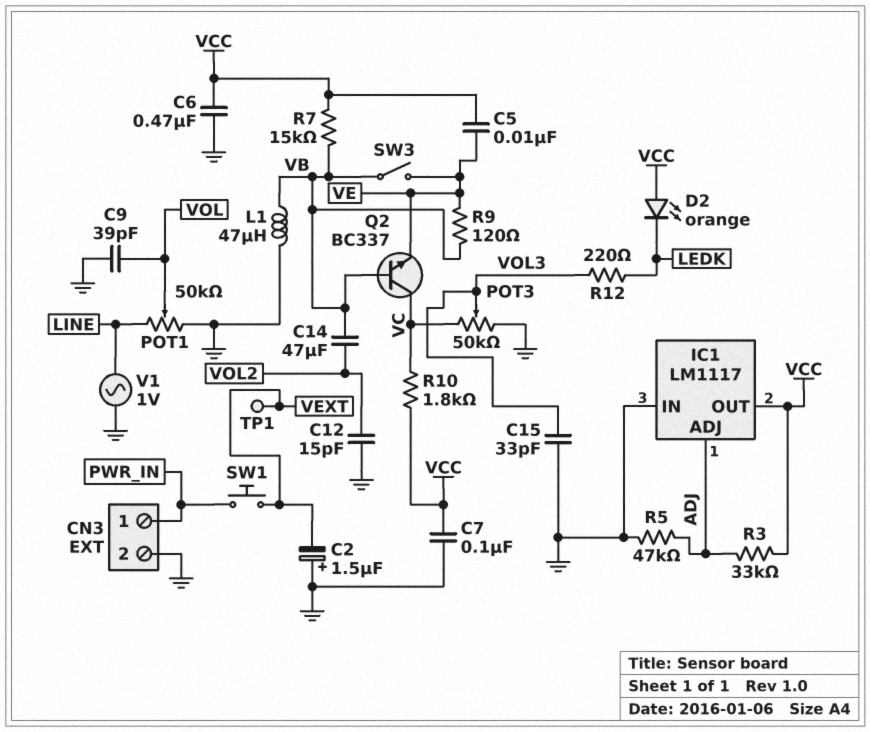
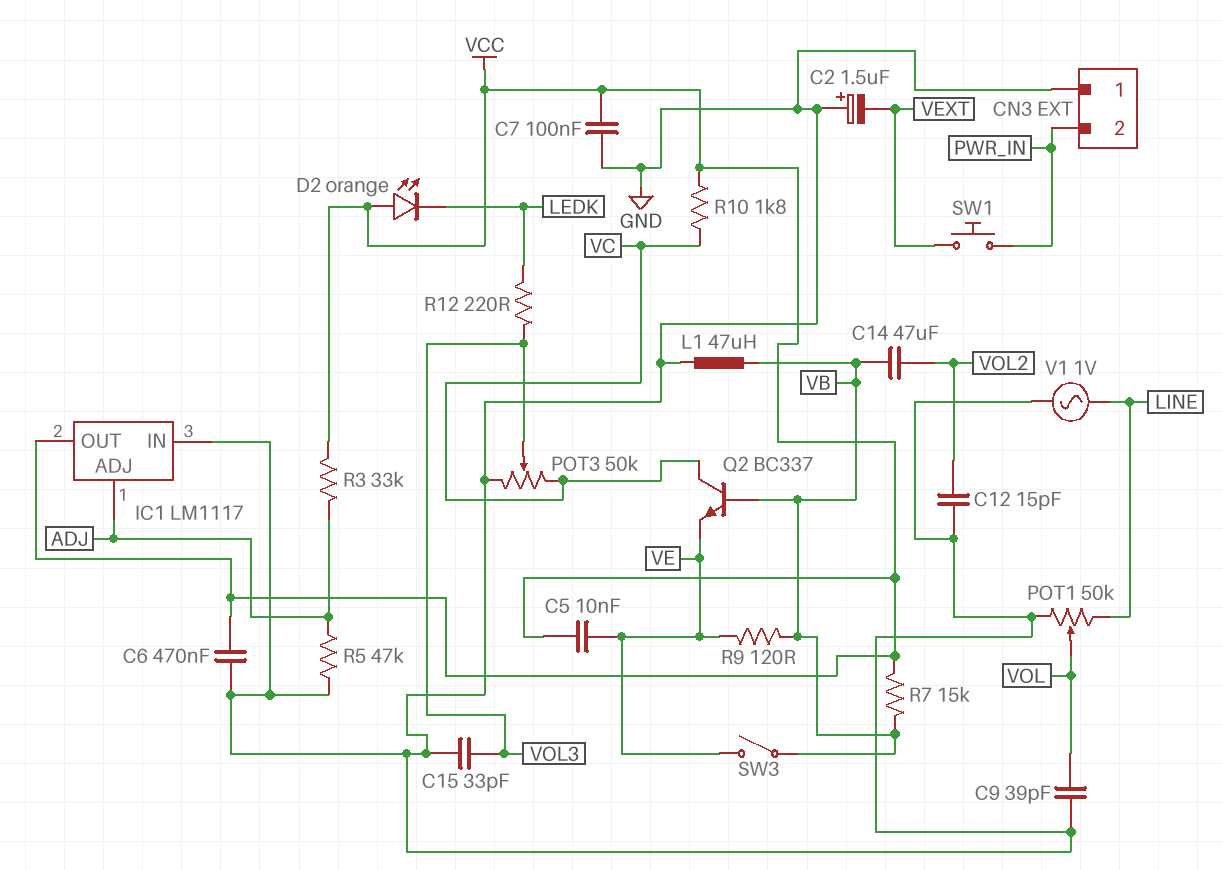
CN3 pin 1: PWR_IN -> GND
CN3 pin 2: GND -> PWR_IN
TP1: test point (VEXT) -> none

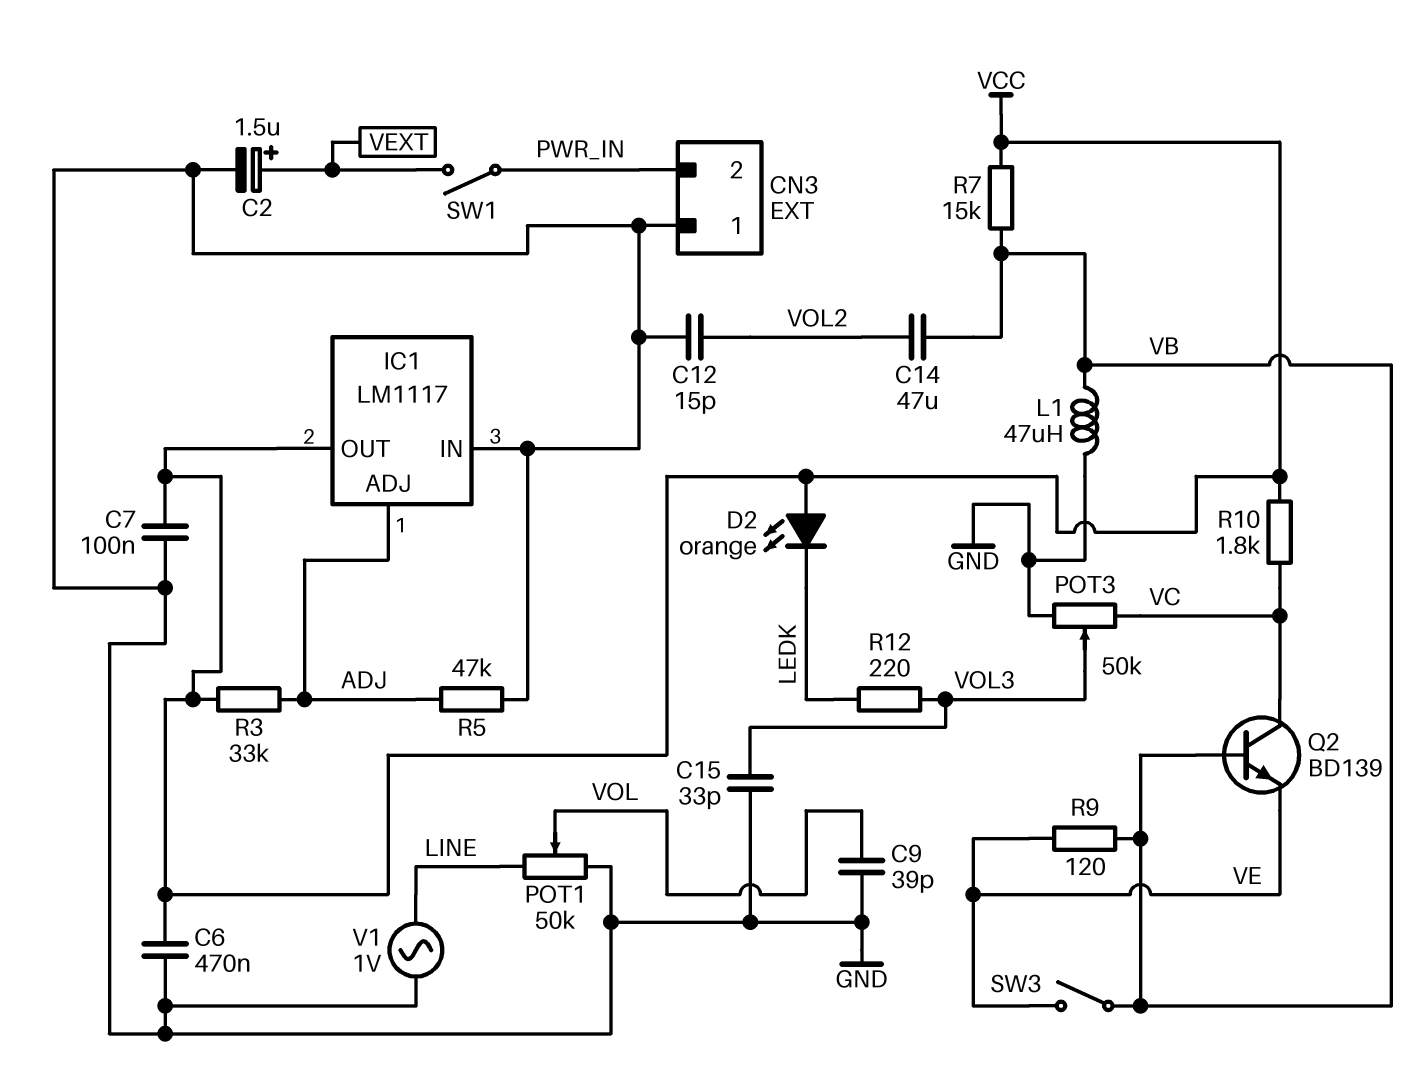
C2: 1.5uF (plus GND, minus VEXT) -> 1.5uF (plus VEXT, minus GND)
C5: 10nF (VCC, VE) -> none
Q2: NPN BC337 (B VB, C VC, E VE) -> NPN BD139 (B VB, C VC, E VE)
SW1: button (PWR_IN, VEXT) -> switch (PWR_IN, VEXT)

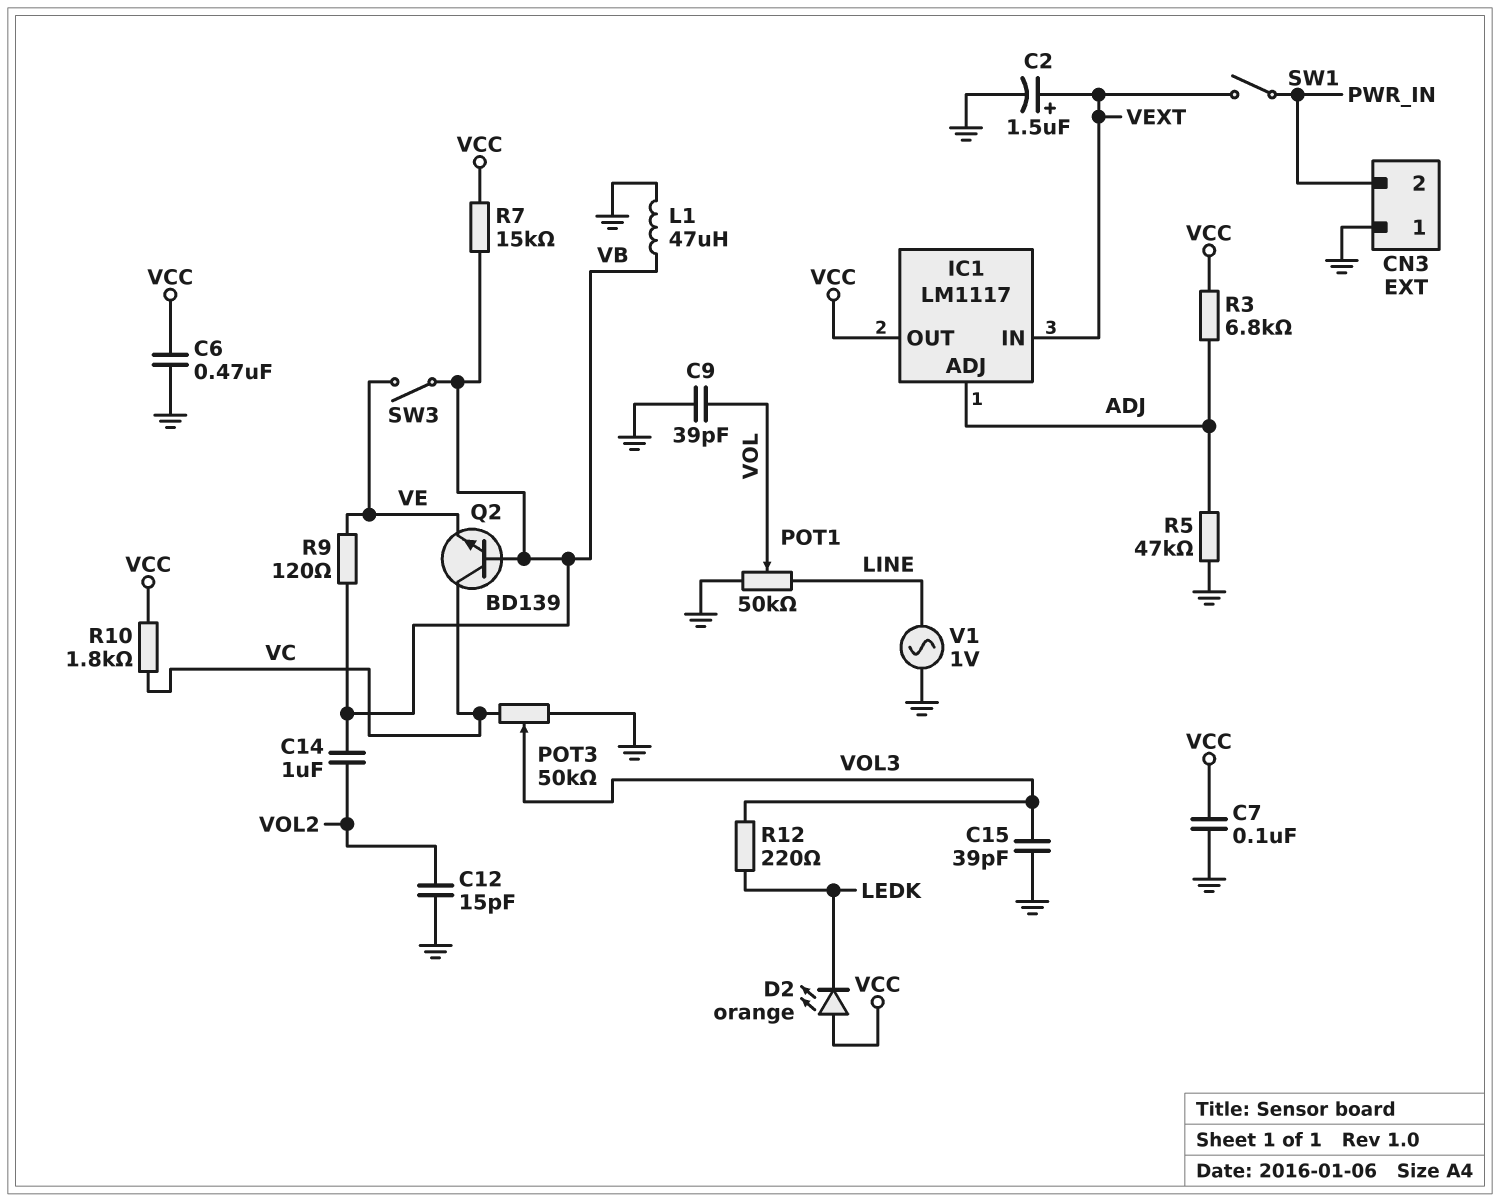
C14: 47uF (VB, VOL2) -> 1uF (VB, VOL2)
C15: 33pF (GND, VOL3) -> 39pF (GND, VOL3)
IC1 pin IN: GND -> VEXT
R3: 33k (ADJ, VCC) -> 6.8k (ADJ, VCC)

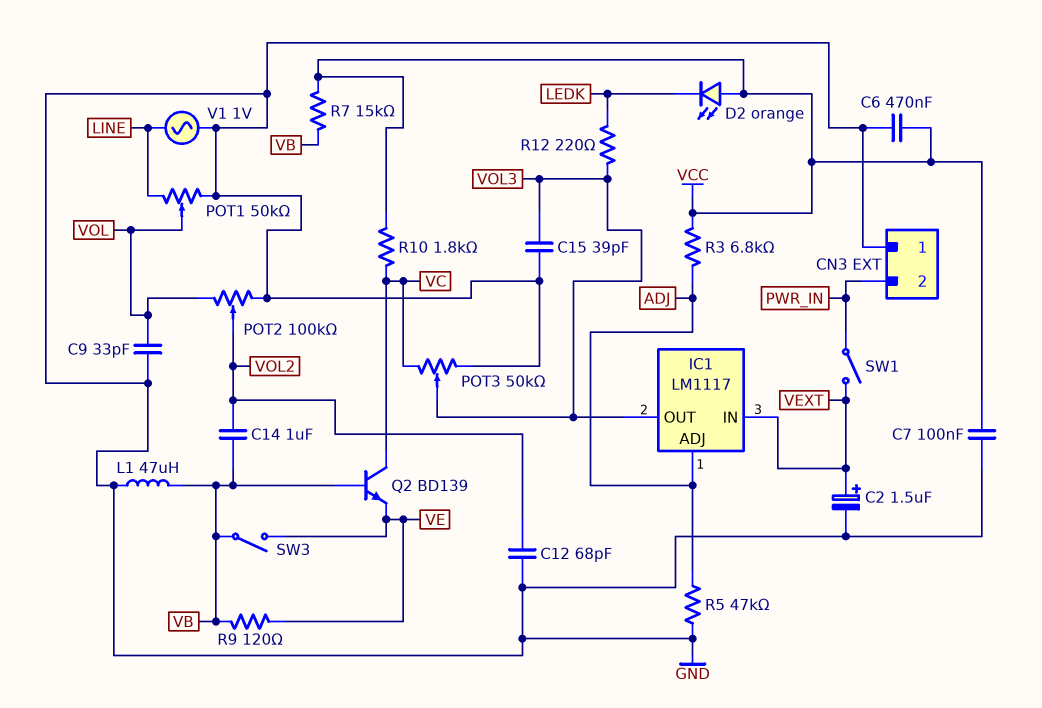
C9: 39pF (GND, VOL) -> 33pF (GND, VOL)
C12: 15pF (GND, VOL2) -> 68pF (GND, VOL2)
IC1 pin OUT: VCC -> VOL3
POT2: none -> 100k (GND, VOL, wiper VOL2)

